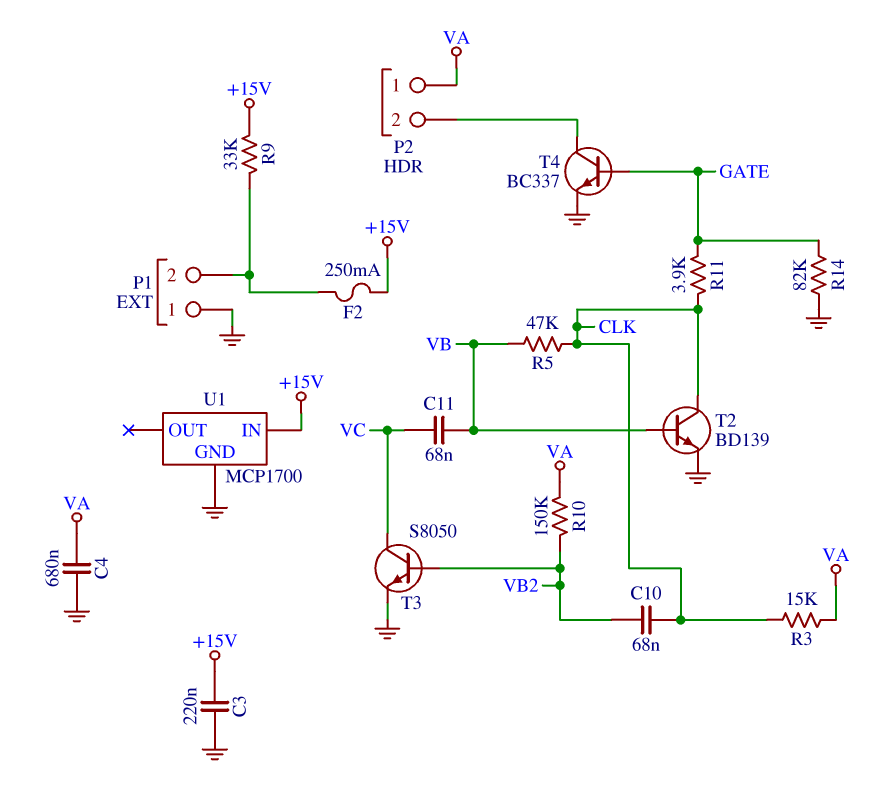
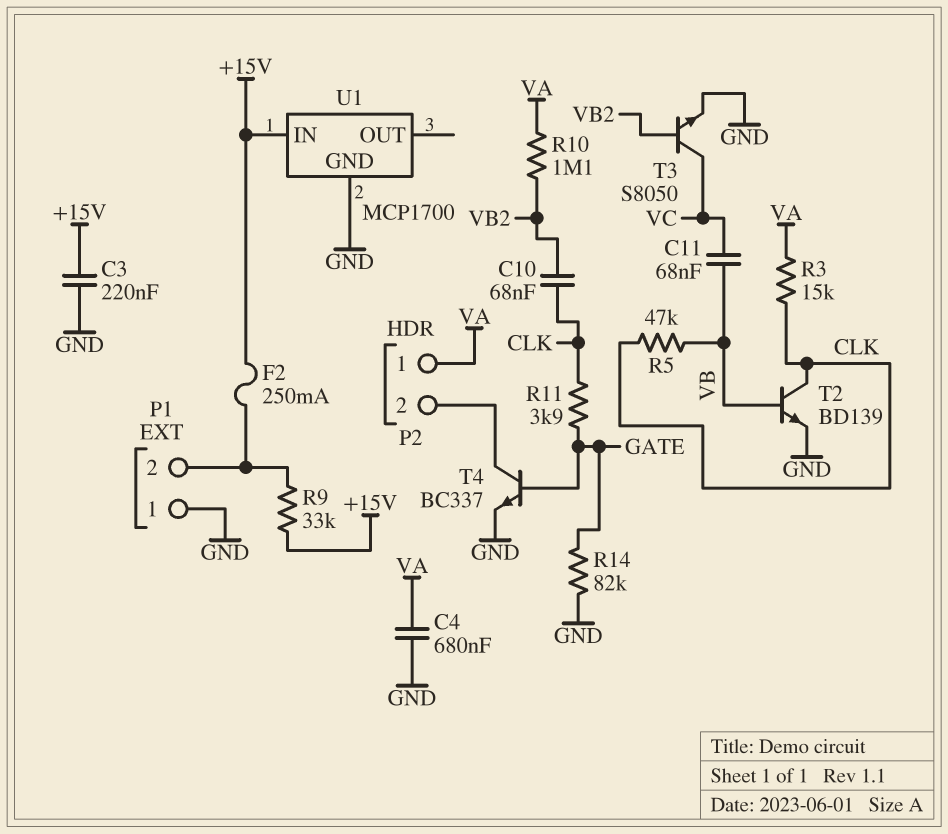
R10: 150k (VA, VB2) -> 1.1M (VA, VB2)

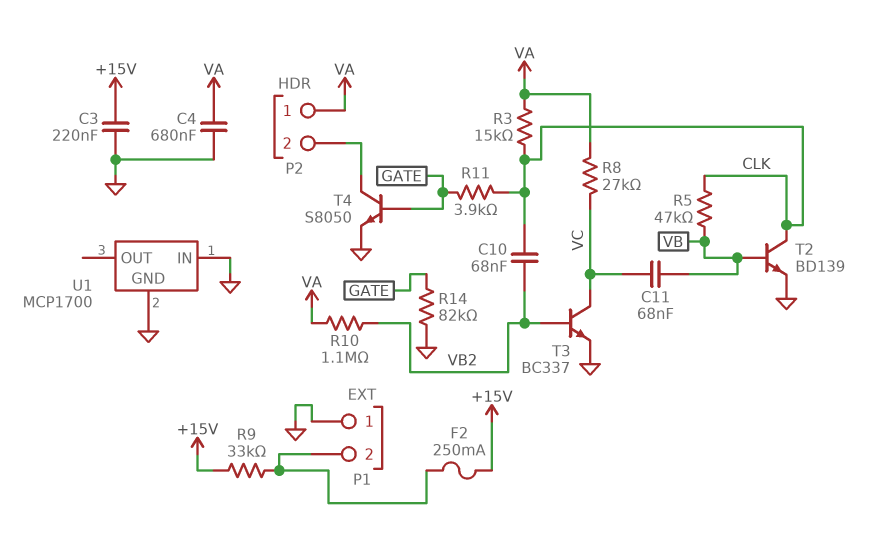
R8: none -> 27k (VA, VC)
T3: NPN S8050 (B VB2, C VC, E GND) -> NPN BC337 (B VB2, C VC, E GND)
T4: NPN BC337 (B GATE, C P2/2, E GND) -> NPN S8050 (B GATE, C P2/2, E GND)
U1 pin IN: +15V -> GND

